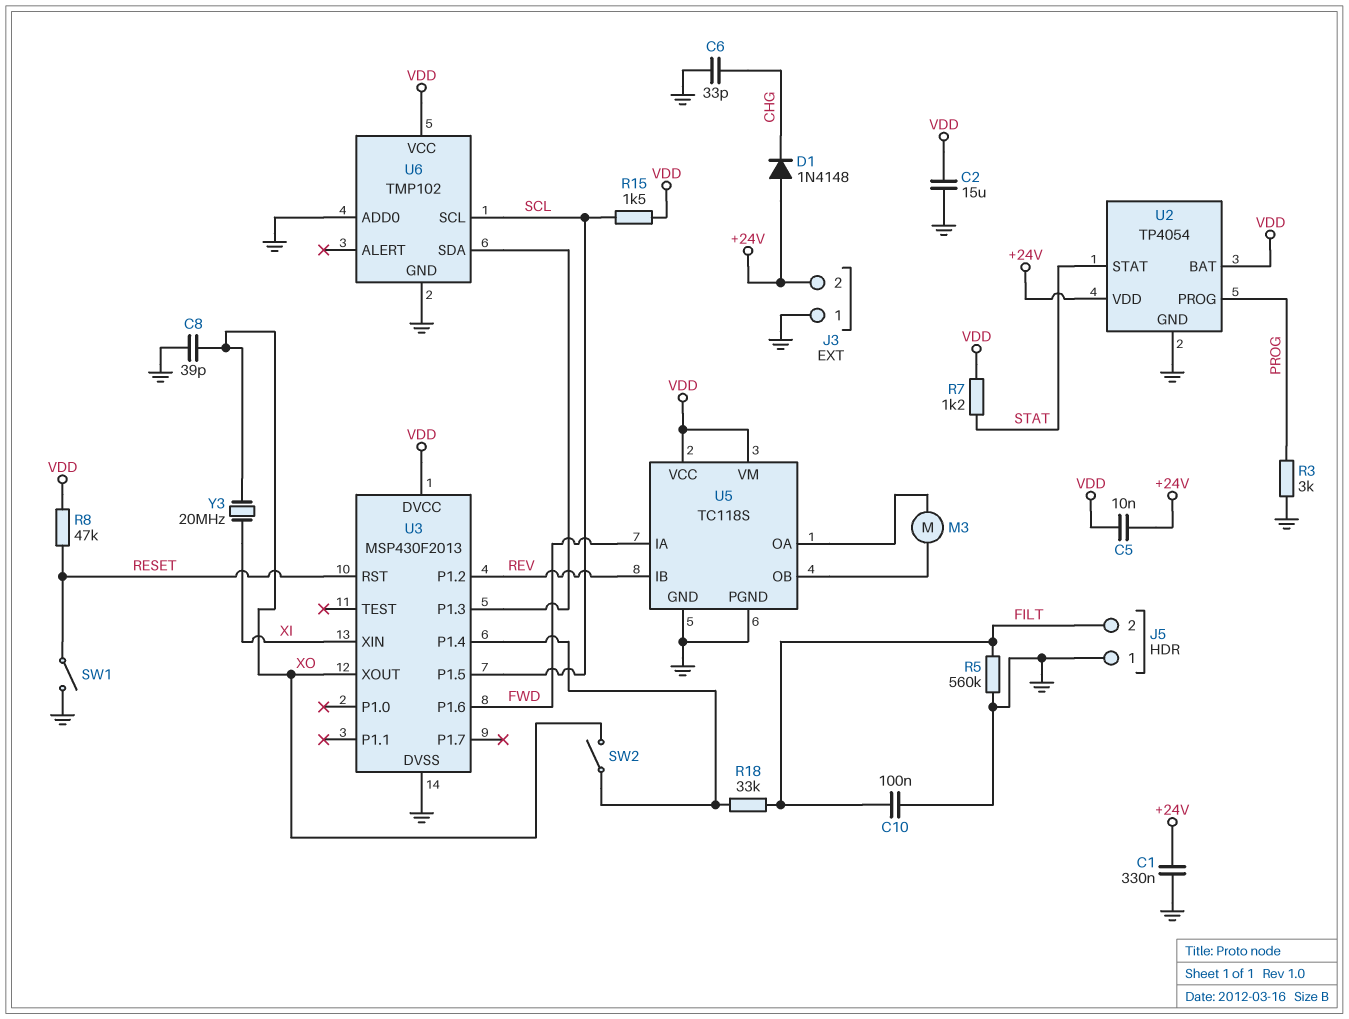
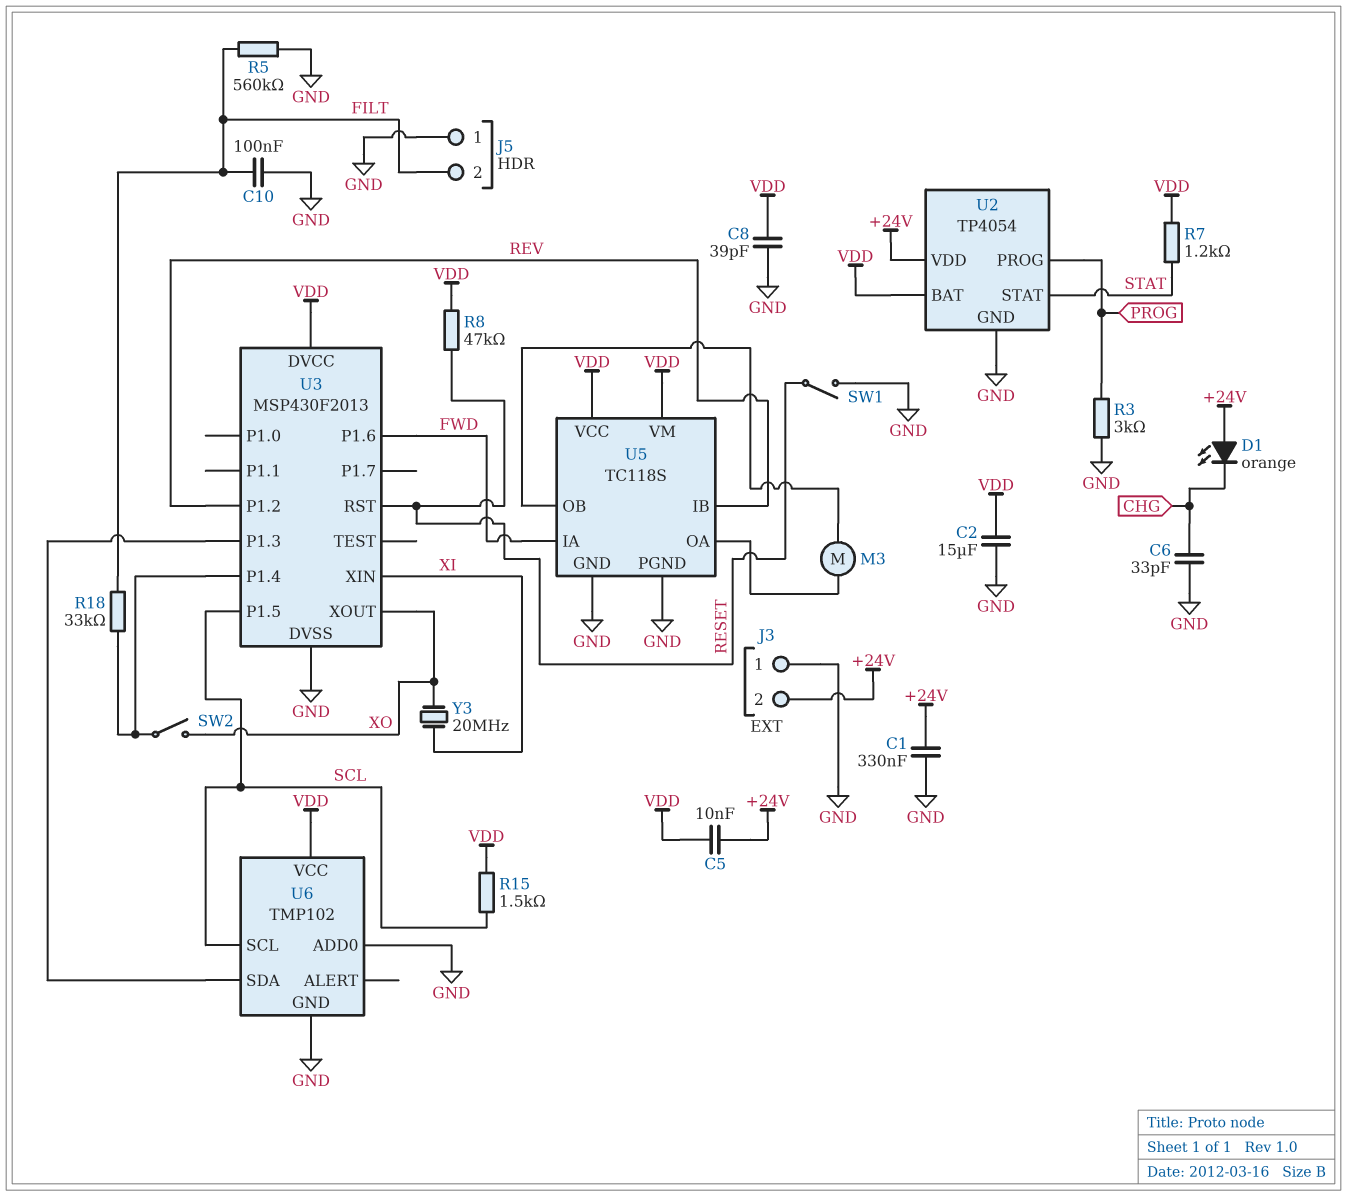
C8: 39pF (GND, XO) -> 39pF (GND, VDD)
D1: diode 1N4148 (A +24V, K CHG) -> LED orange (A +24V, K CHG)

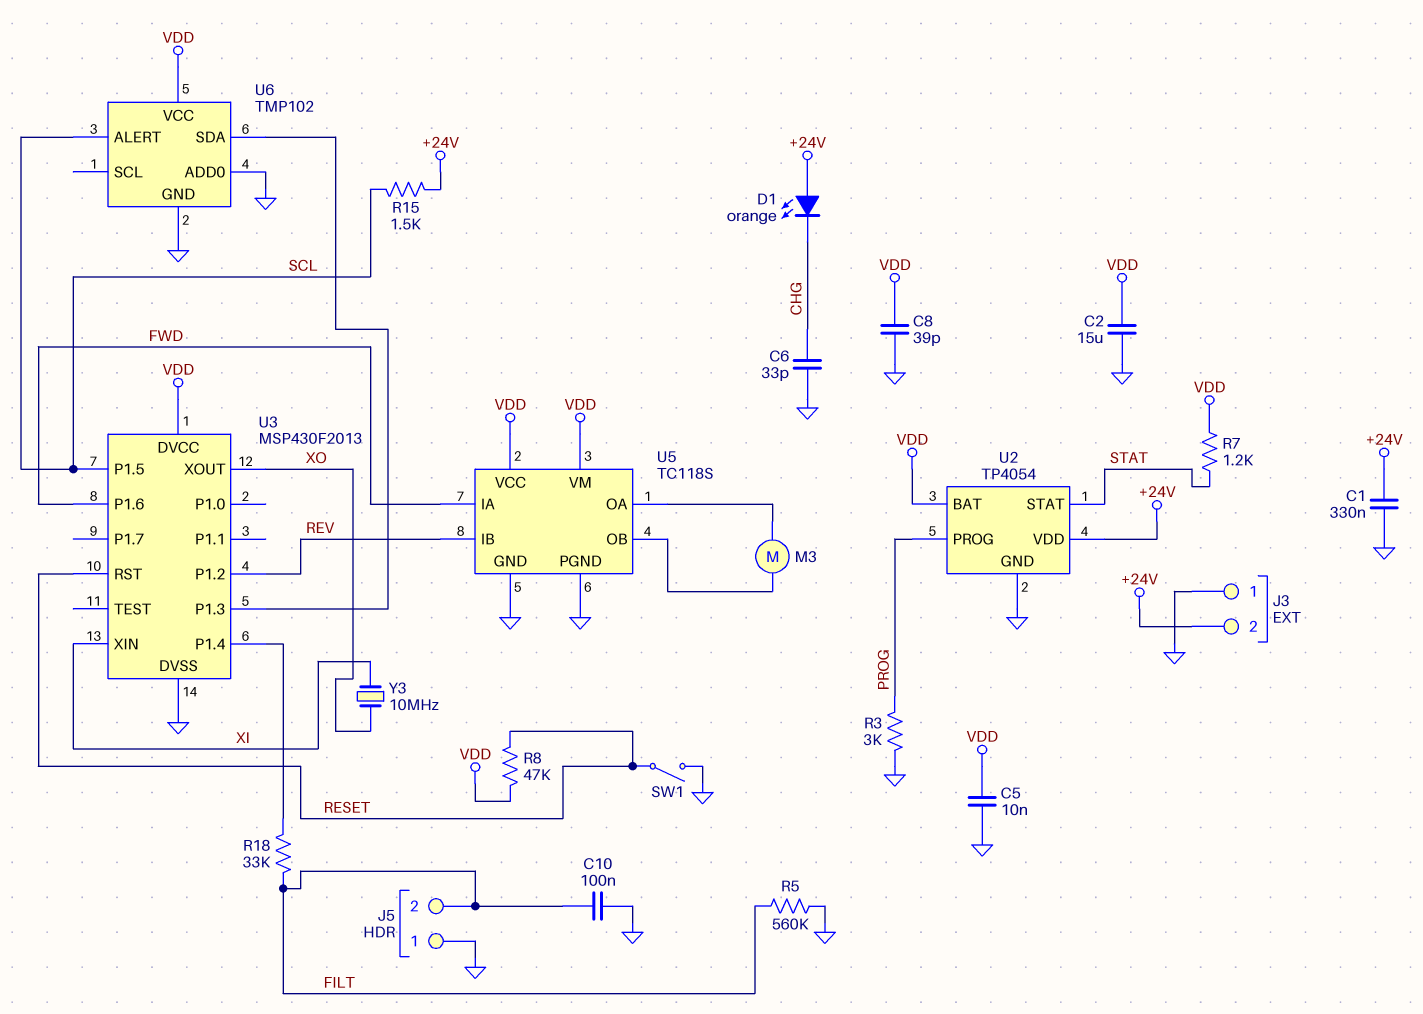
C5: 10nF (+24V, VDD) -> 10nF (GND, VDD)
R15: 1.5k (SCL, VDD) -> 1.5k (+24V, SCL)
SW2: switch (U3/P1.4, XO) -> none
U6 pin ALERT: none -> SCL
U6 pin SCL: SCL -> none
Y3: 20MHz (XI, XO) -> 10MHz (XI, XO)

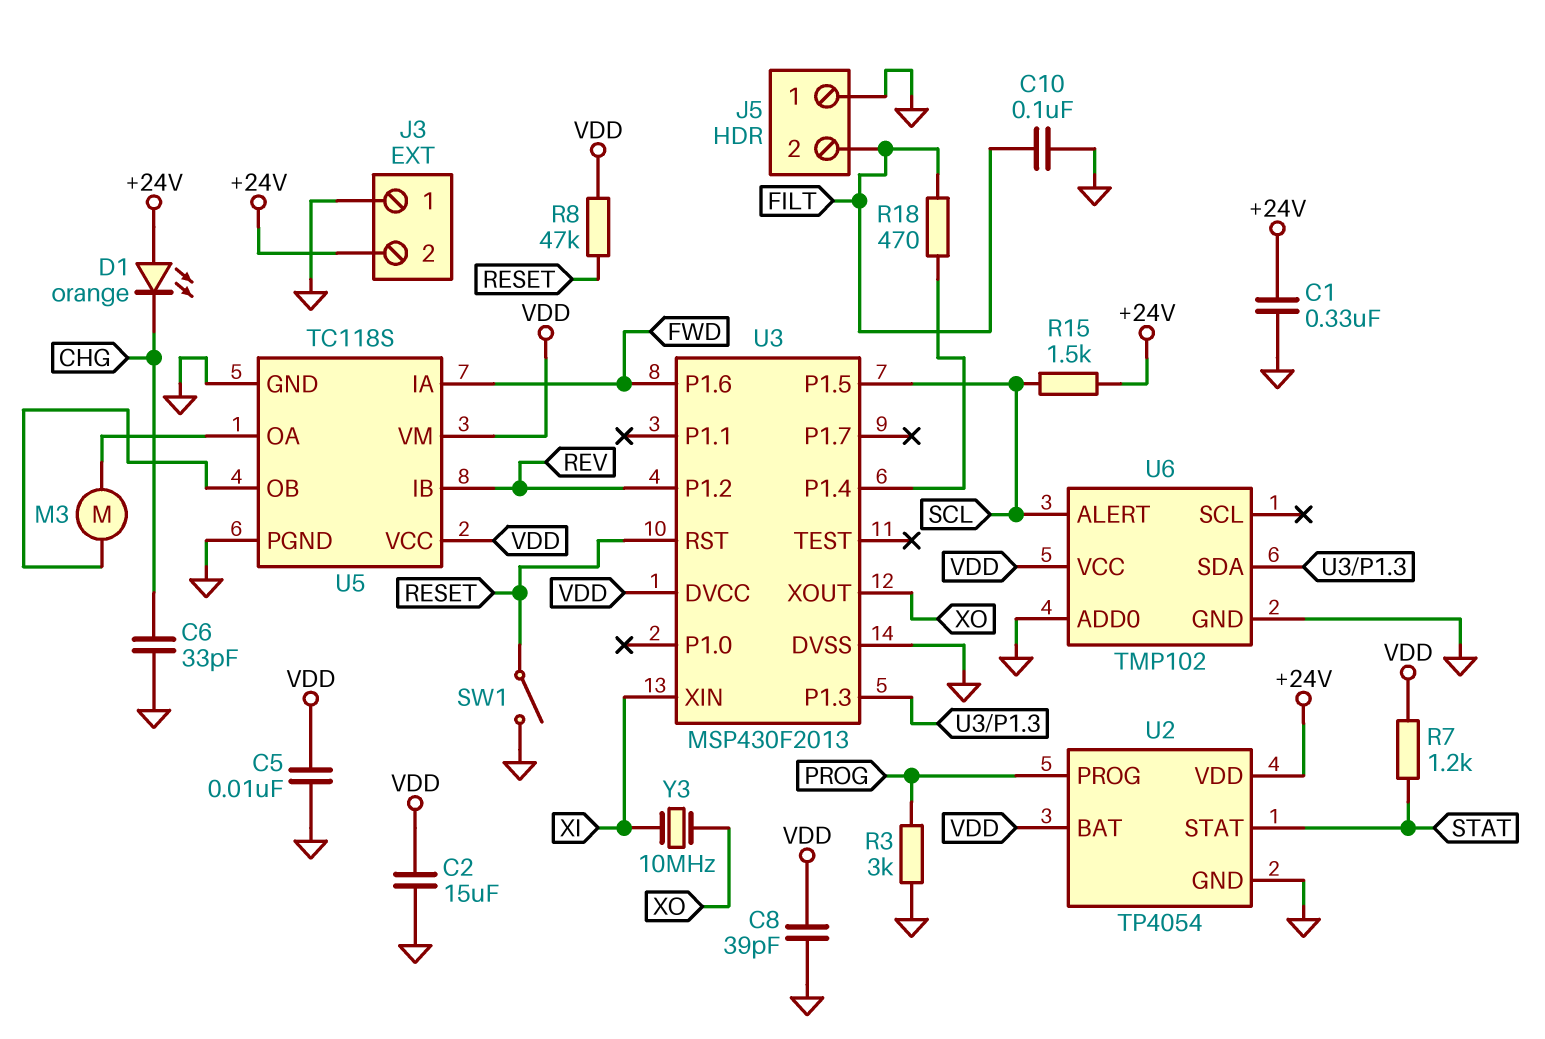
R5: 560k (FILT, GND) -> none
R18: 33k (FILT, U3/P1.4) -> 470 (FILT, U3/P1.4)

